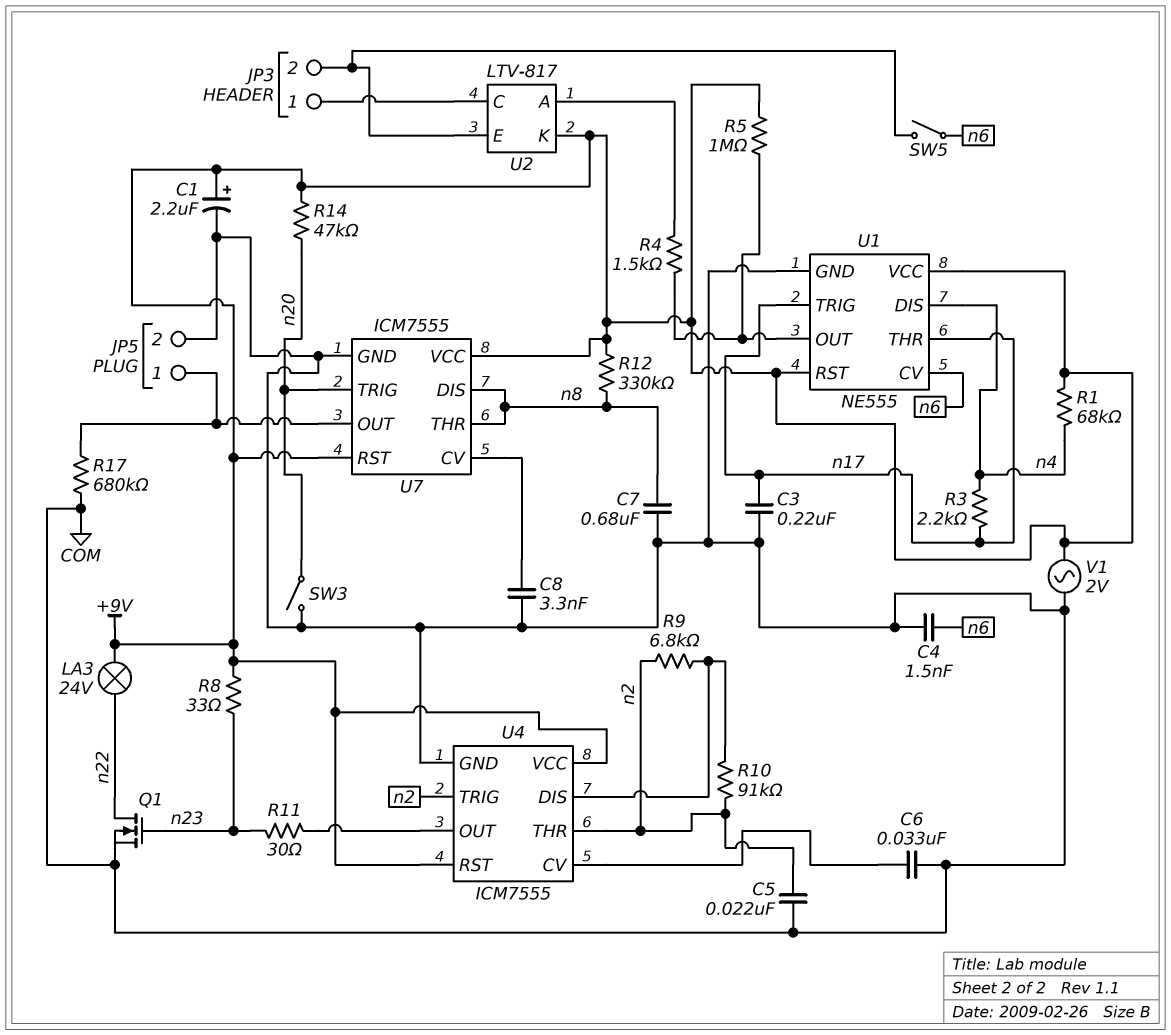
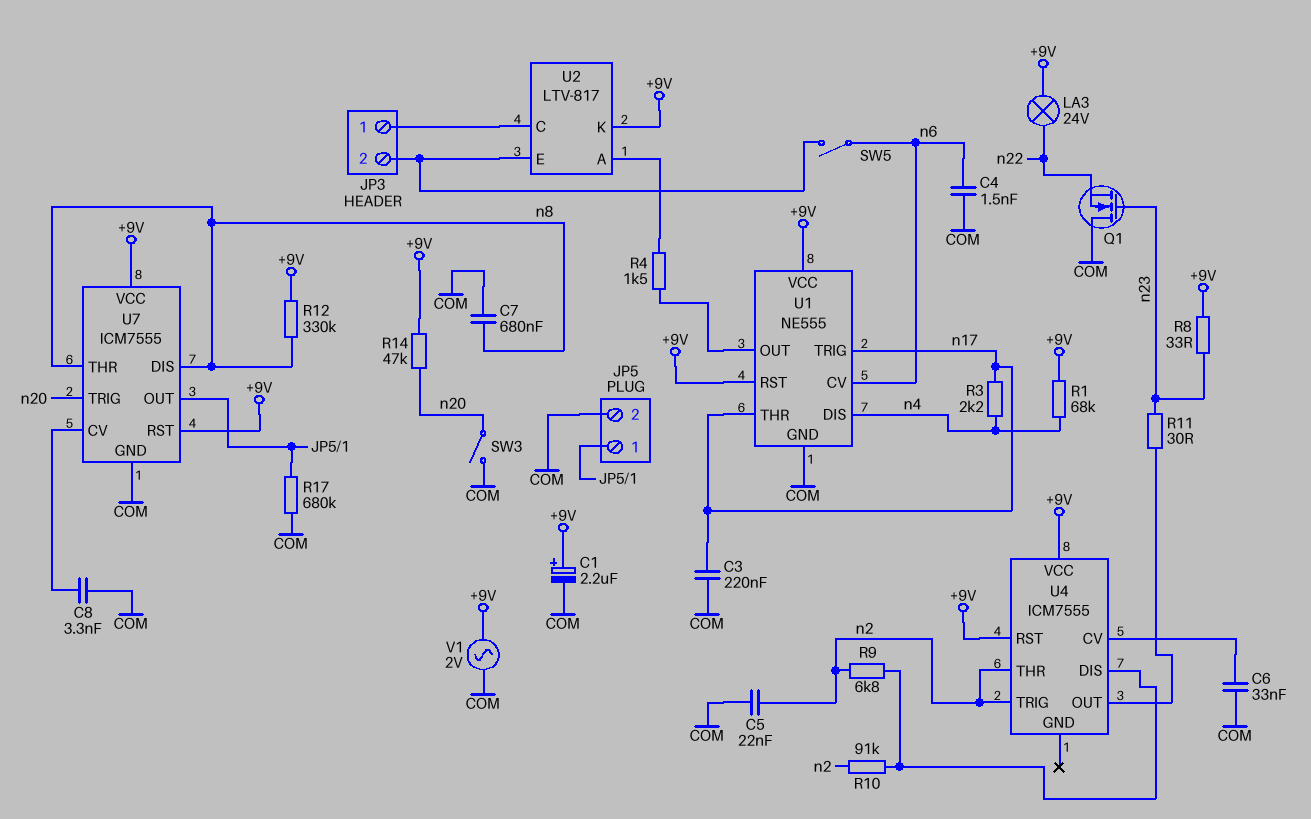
Q1: NMOS (G n23, D n22, S COM) -> NMOS (G n23, D COM, S n22)
R5: 1M (+9V, U1/OUT) -> none
U4 pin GND: COM -> none

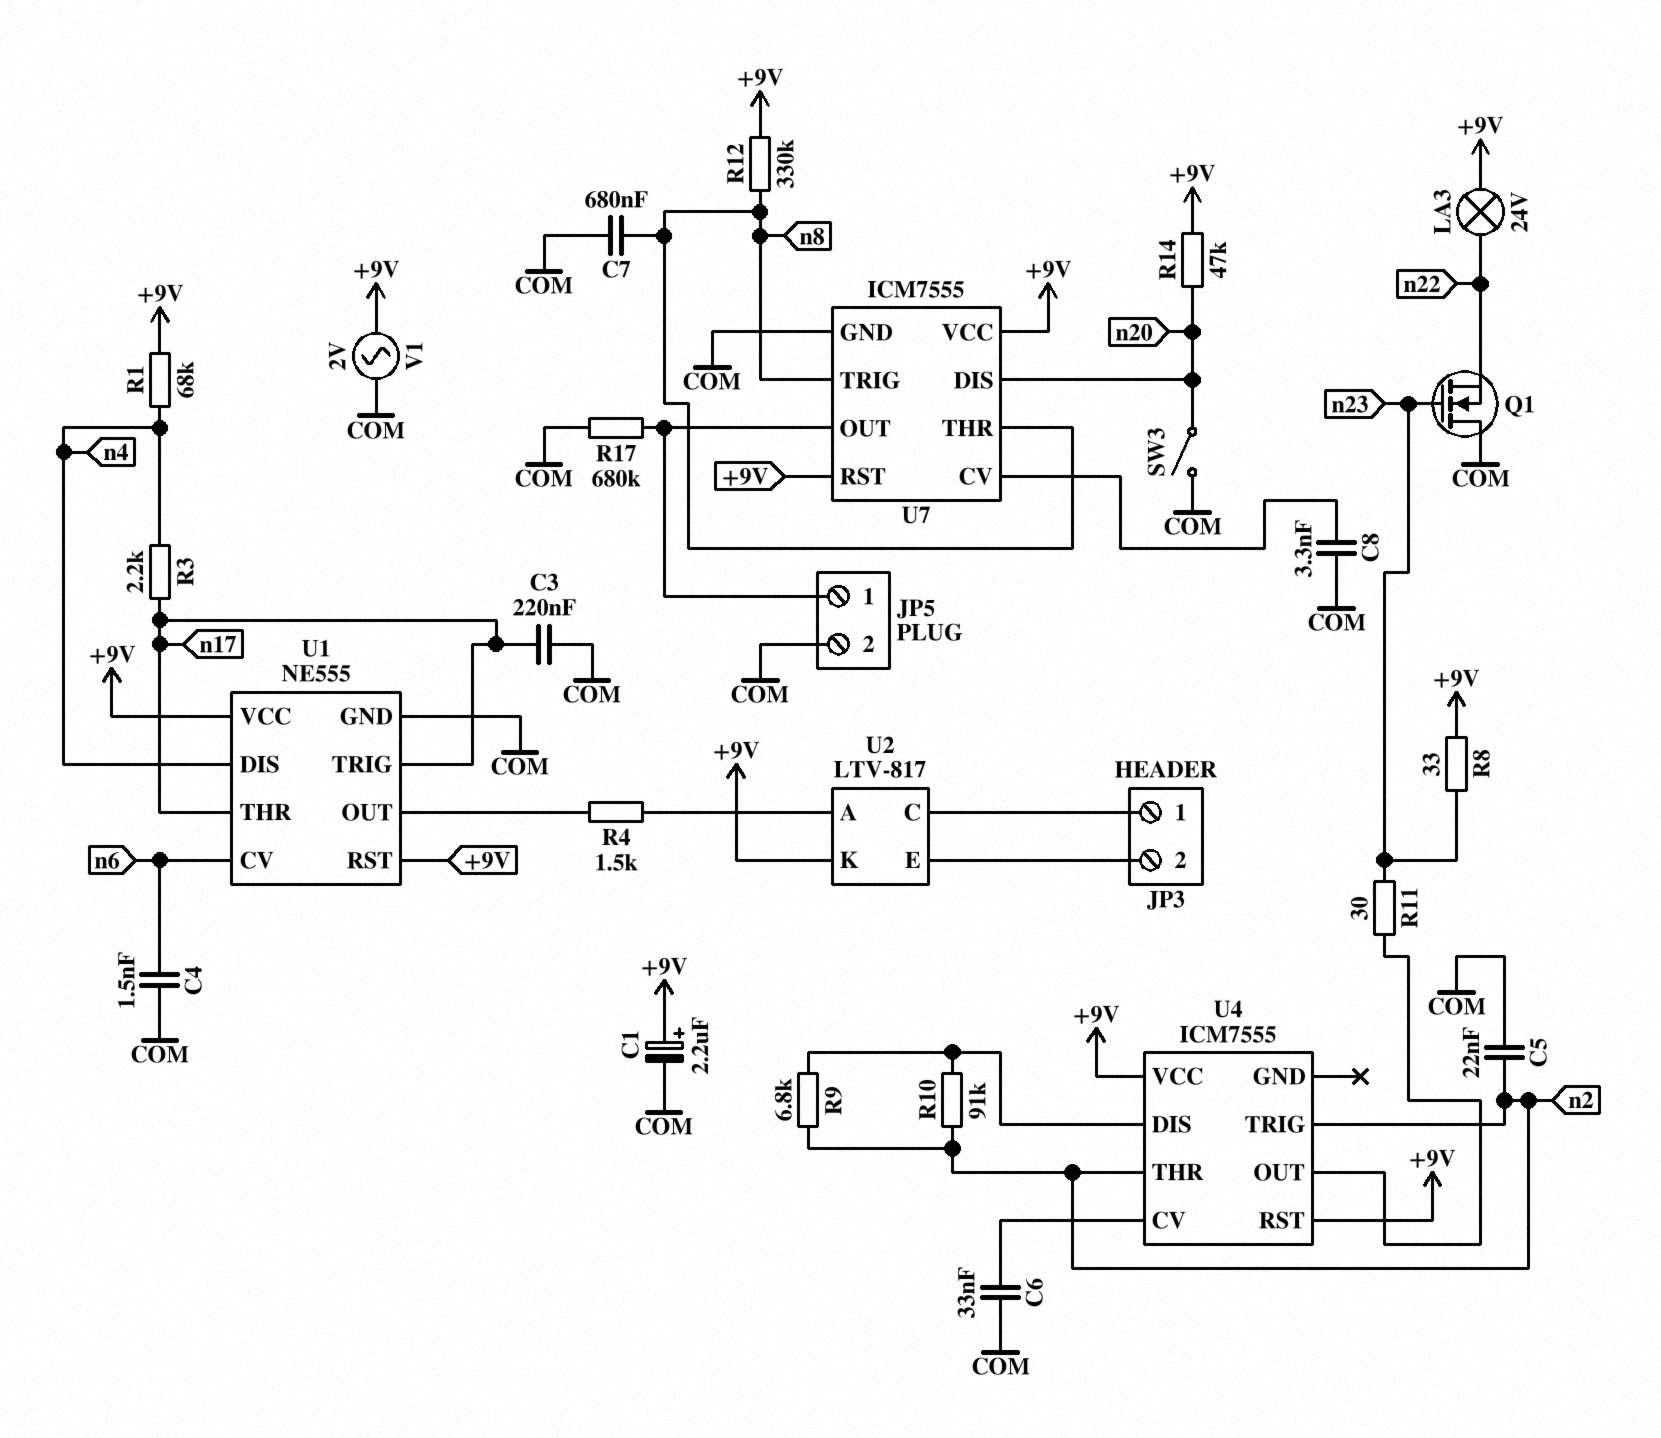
SW5: switch (JP3/2, n6) -> none
U7 pin DIS: n8 -> n20
U7 pin TRIG: n20 -> n8

